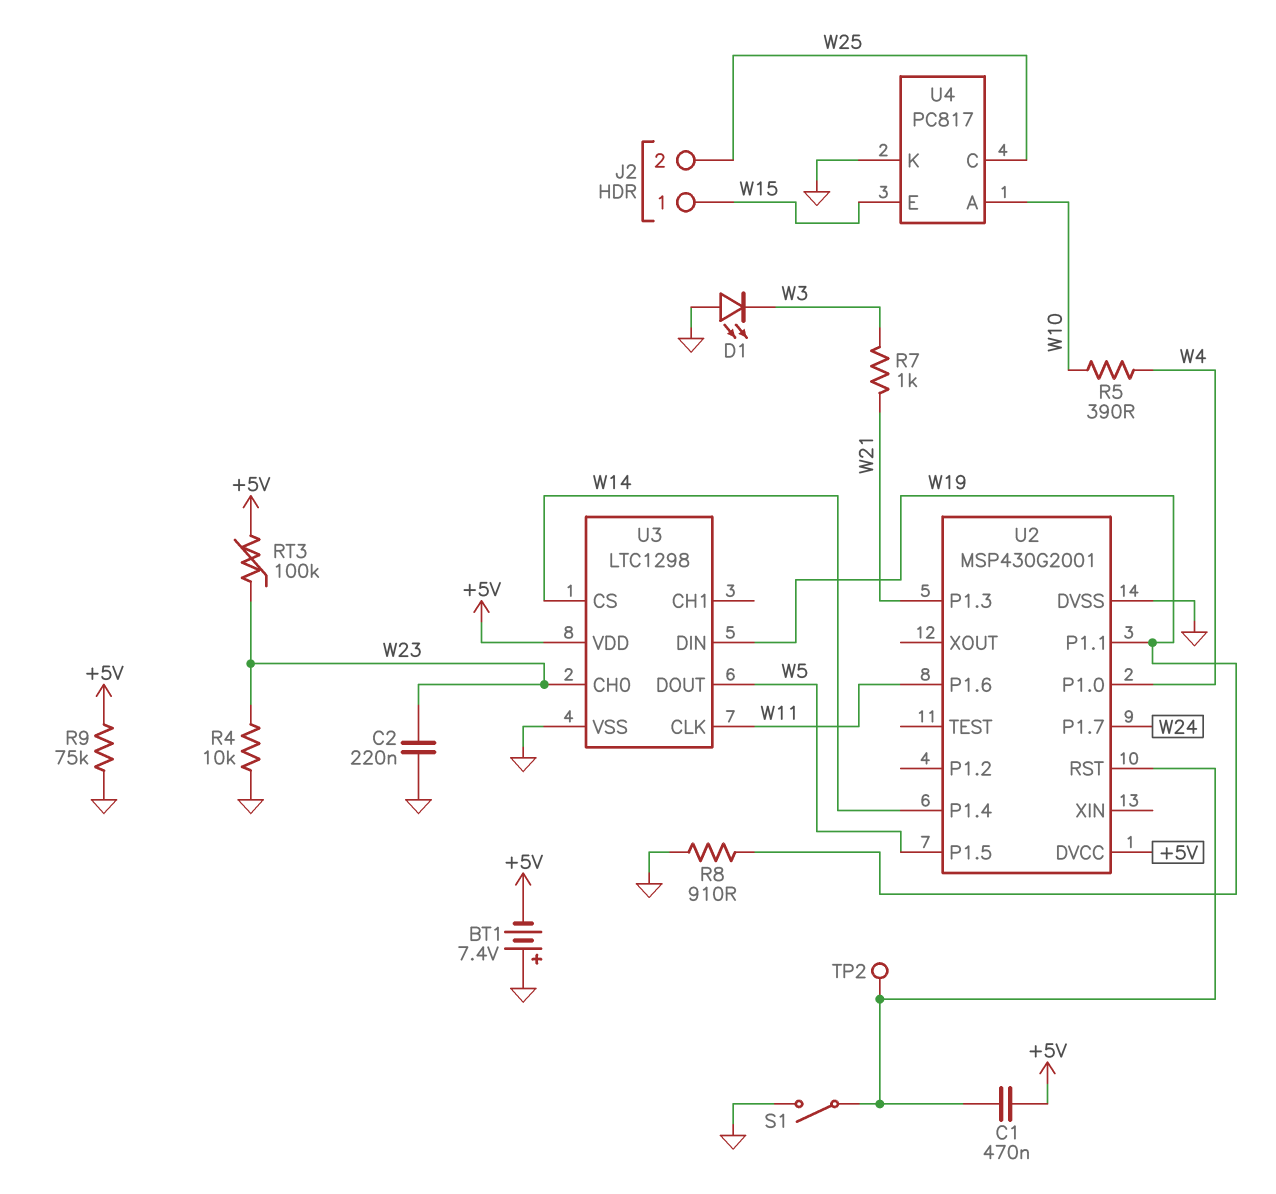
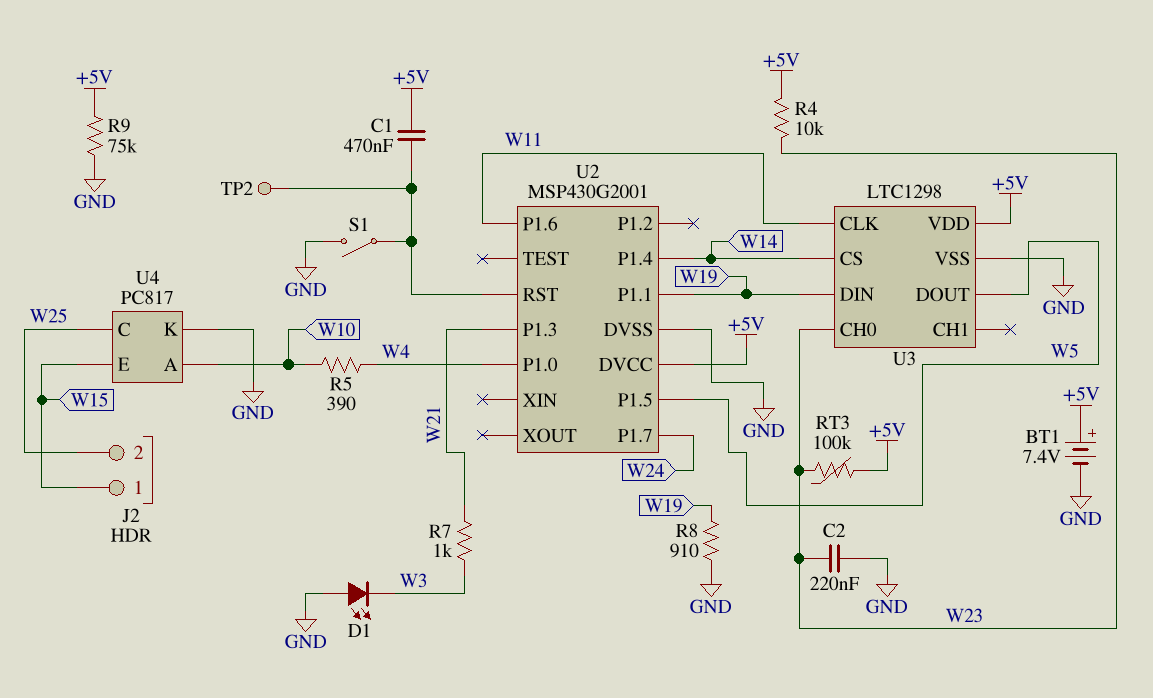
BT1: 7.4V (plus GND, minus +5V) -> 7.4V (plus +5V, minus GND)
R4: 10k (GND, W23) -> 10k (+5V, W23)

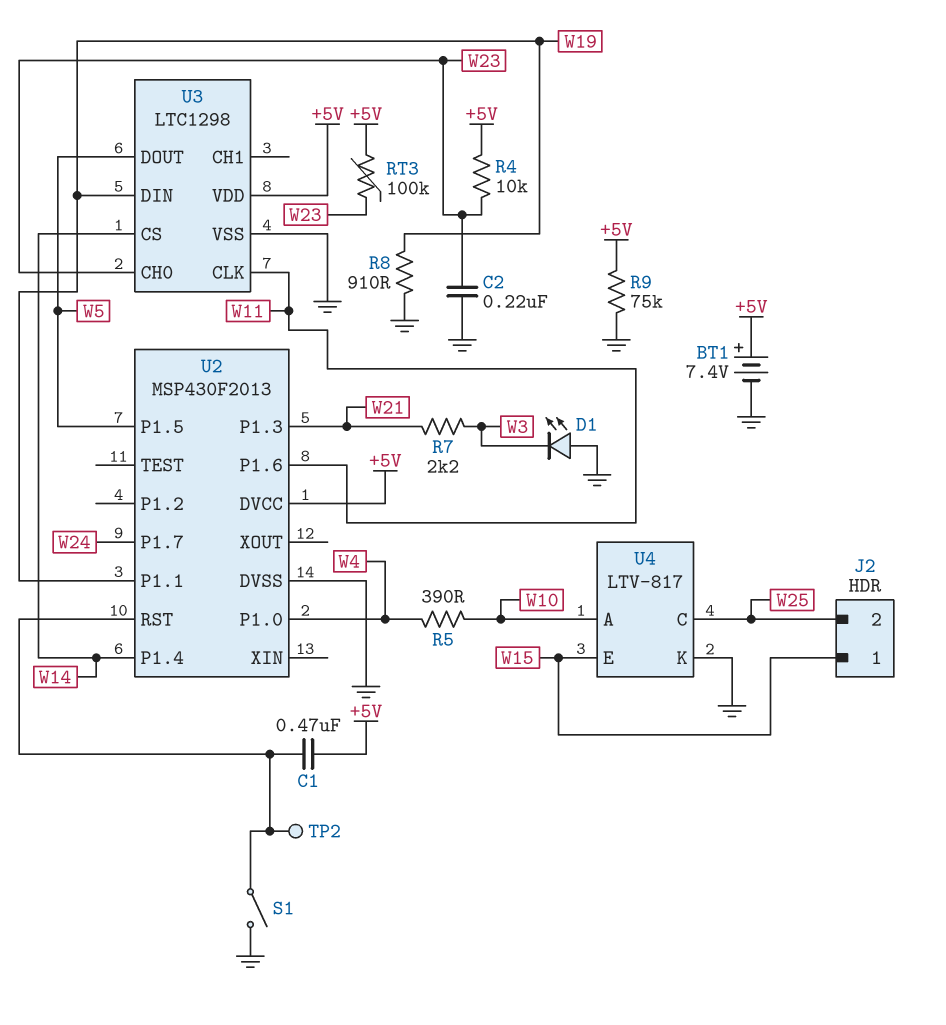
R7: 1k (W3, W21) -> 2.2k (W3, W21)
U2: MSP430G2001 -> MSP430F2013
U4: PC817 -> LTV-817

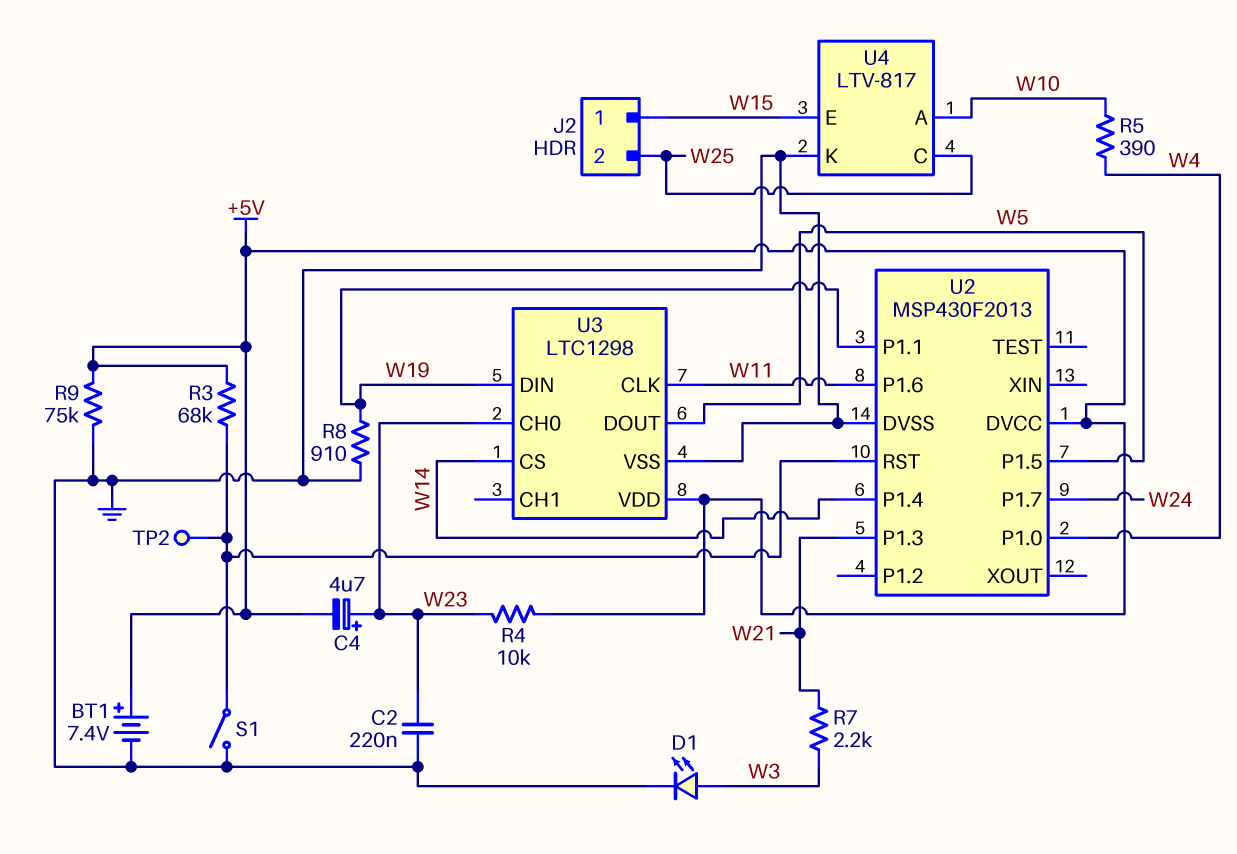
C1: 470nF (+5V, U2/RST) -> none
C4: none -> 4.7uF (plus W23, minus +5V)
D1: LED (A GND, K W3) -> LED (A W3, K GND)
R3: none -> 68k (+5V, U2/RST)
RT3: 100k (+5V, W23) -> none

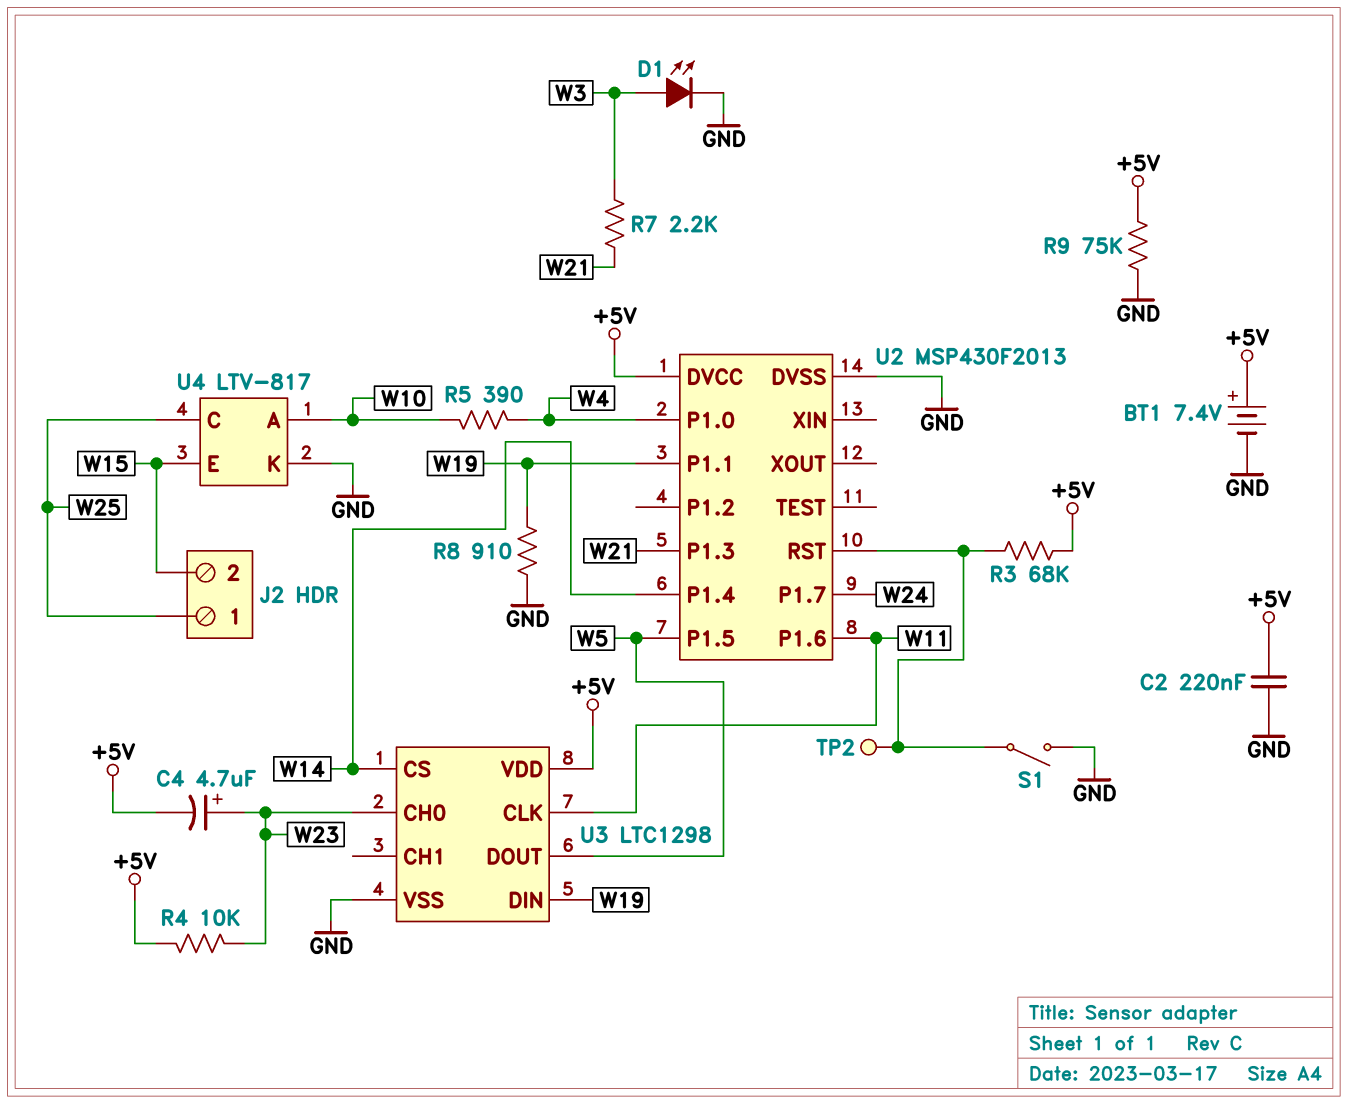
C2: 220nF (GND, W23) -> 220nF (+5V, GND)
J2 pin 1: W15 -> W25
J2 pin 2: W25 -> W15

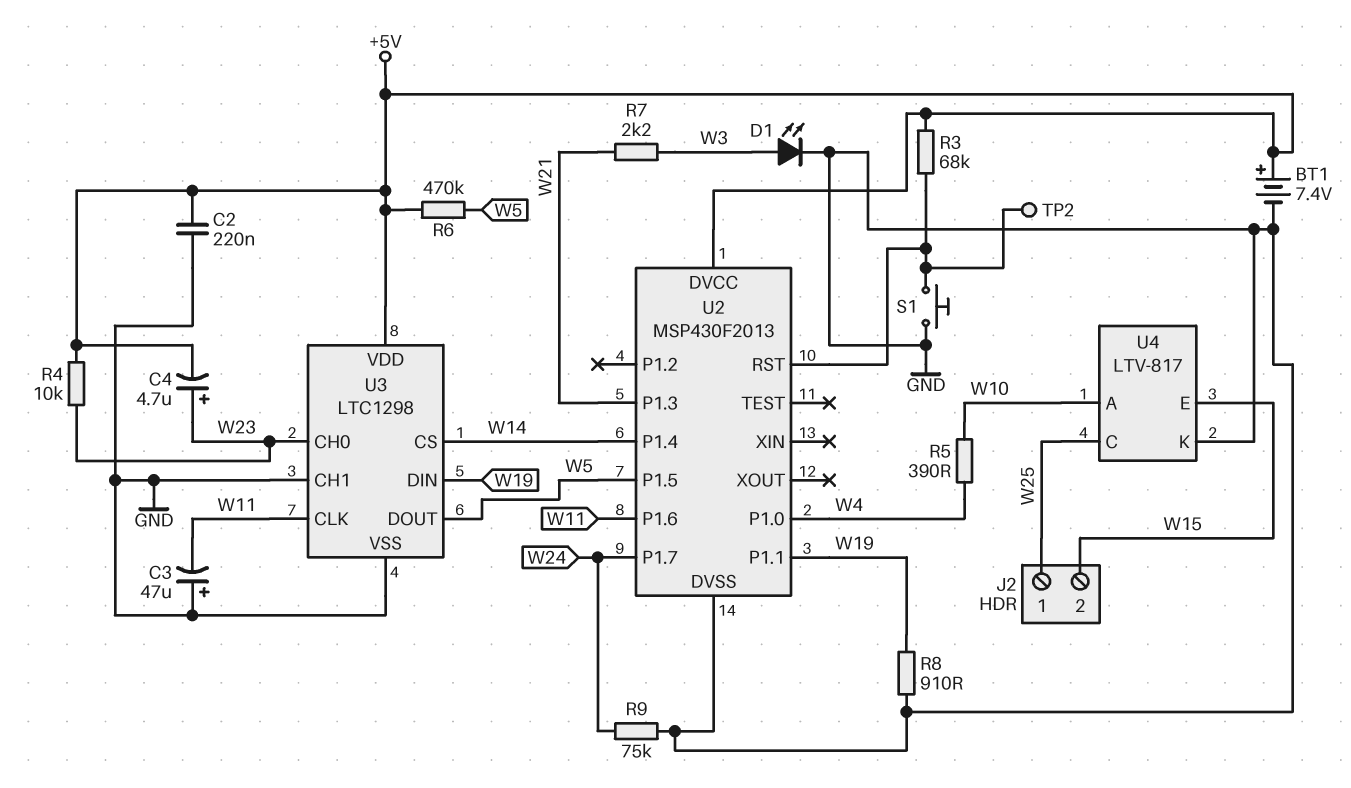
C3: none -> 47uF (plus GND, minus W11)
R6: none -> 470k (+5V, W5)
R9: 75k (+5V, GND) -> 75k (GND, W24)
S1: switch (GND, U2/RST) -> button (GND, U2/RST)
U3 pin CH1: none -> GND

